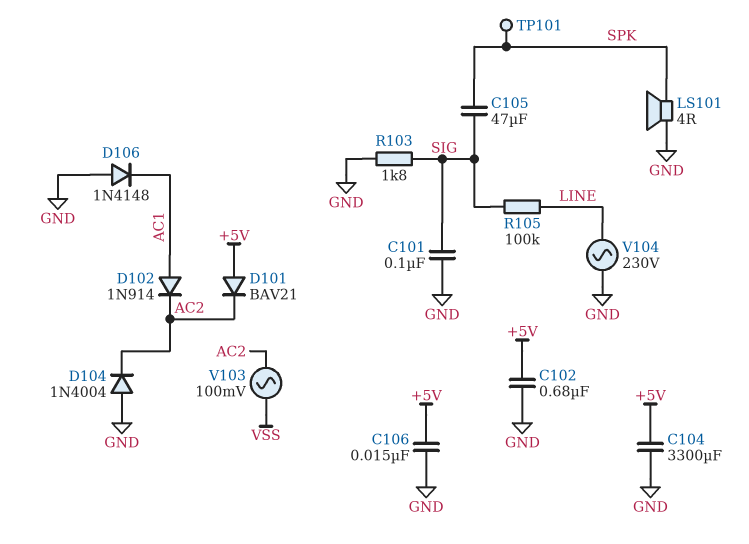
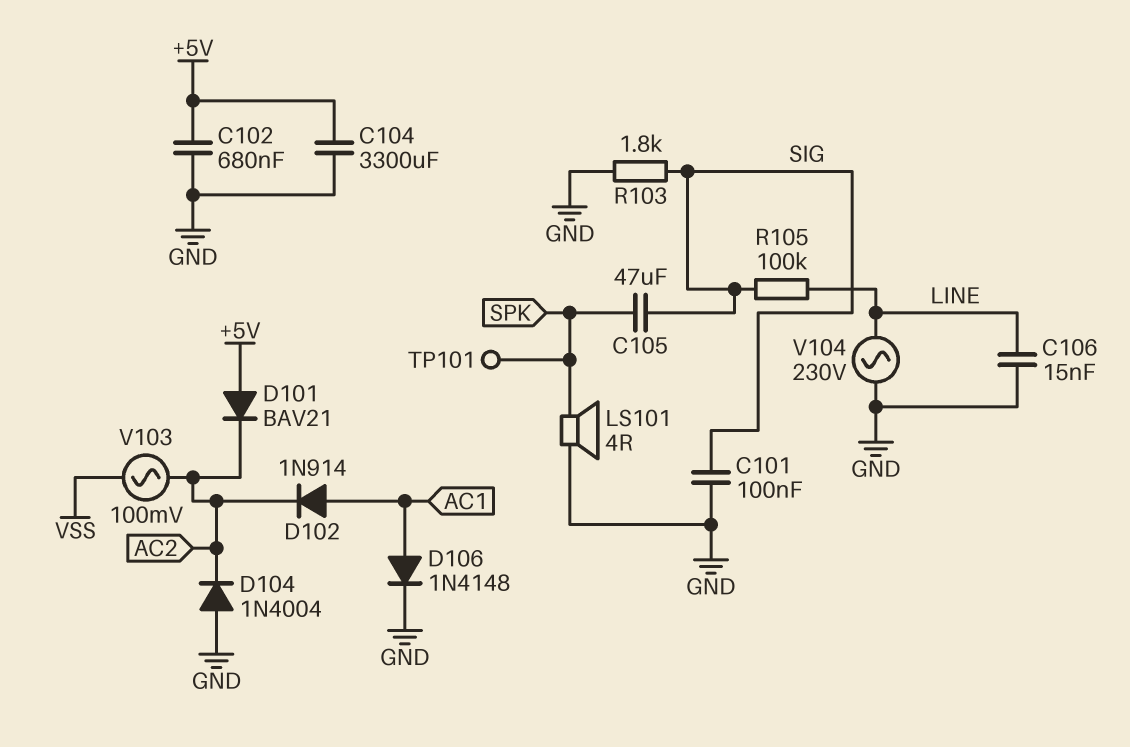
C106: 15nF (+5V, GND) -> 15nF (GND, LINE)
D106: diode 1N4148 (A GND, K AC1) -> diode 1N4148 (A AC1, K GND)

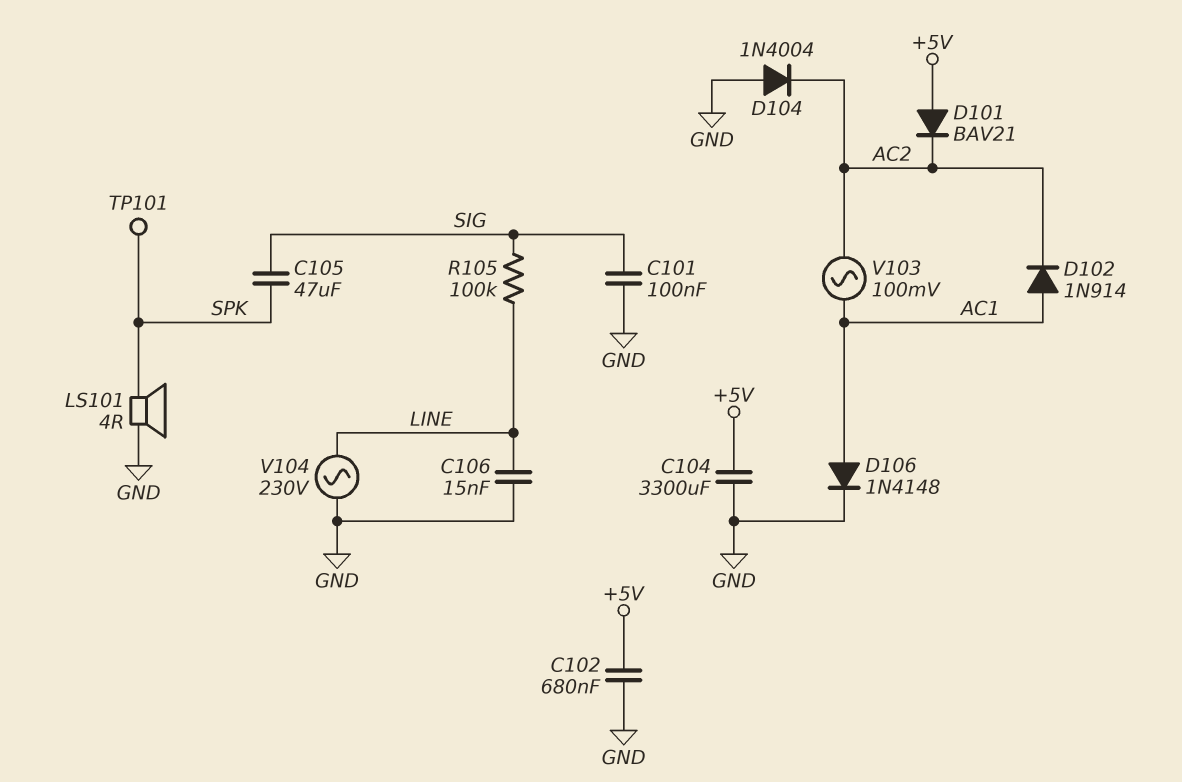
R103: 1.8k (GND, SIG) -> none
V103: AC 100mV (AC2, VSS) -> AC 100mV (AC1, AC2)

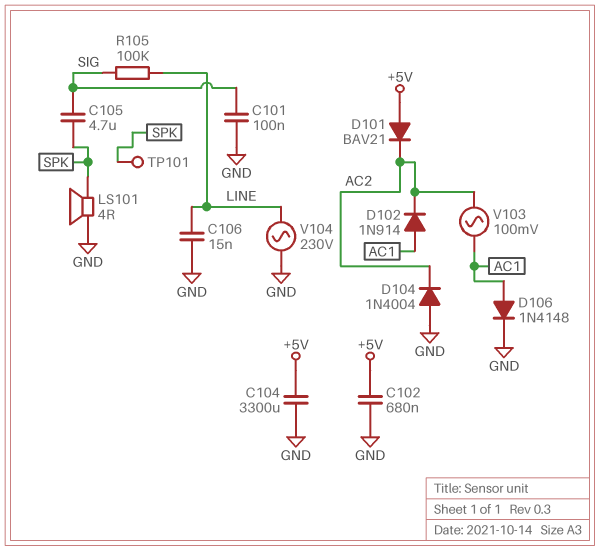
C105: 47uF (SIG, SPK) -> 4.7uF (SIG, SPK)

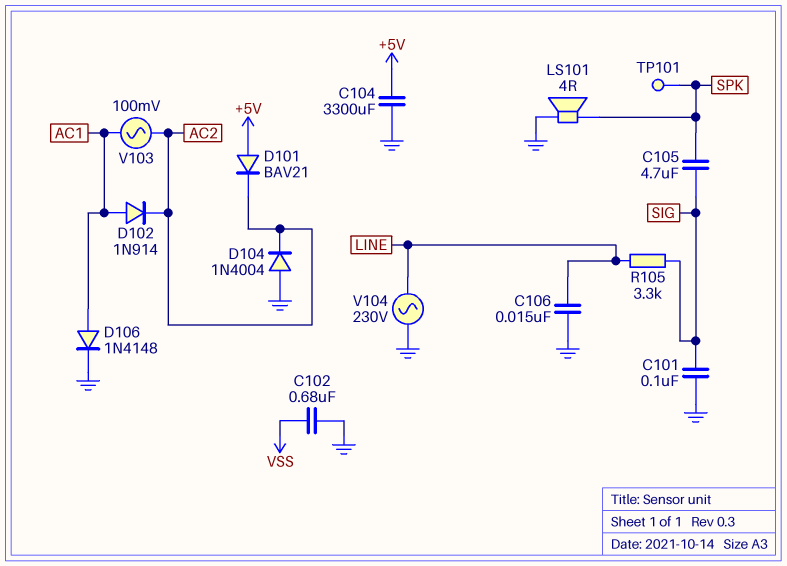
C102: 680nF (+5V, GND) -> 680nF (GND, VSS)
R105: 100k (LINE, SIG) -> 3.3k (LINE, SIG)

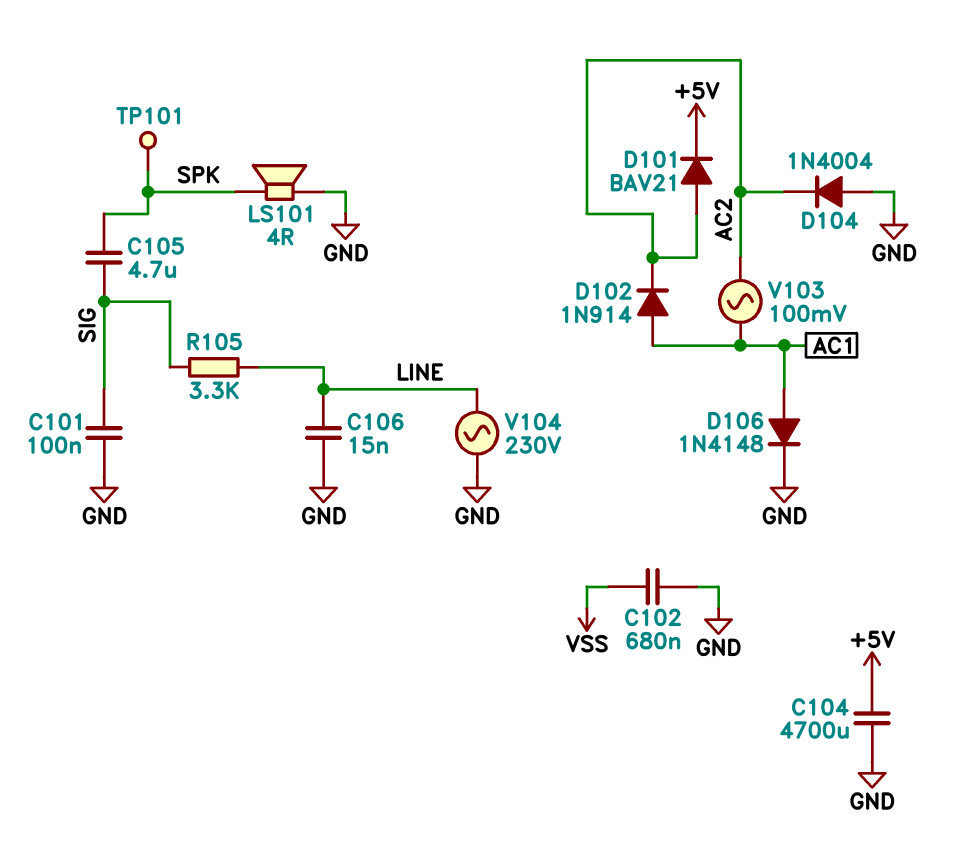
C104: 3300uF (+5V, GND) -> 4700uF (+5V, GND)
D101: diode BAV21 (A +5V, K AC2) -> diode BAV21 (A AC2, K +5V)

